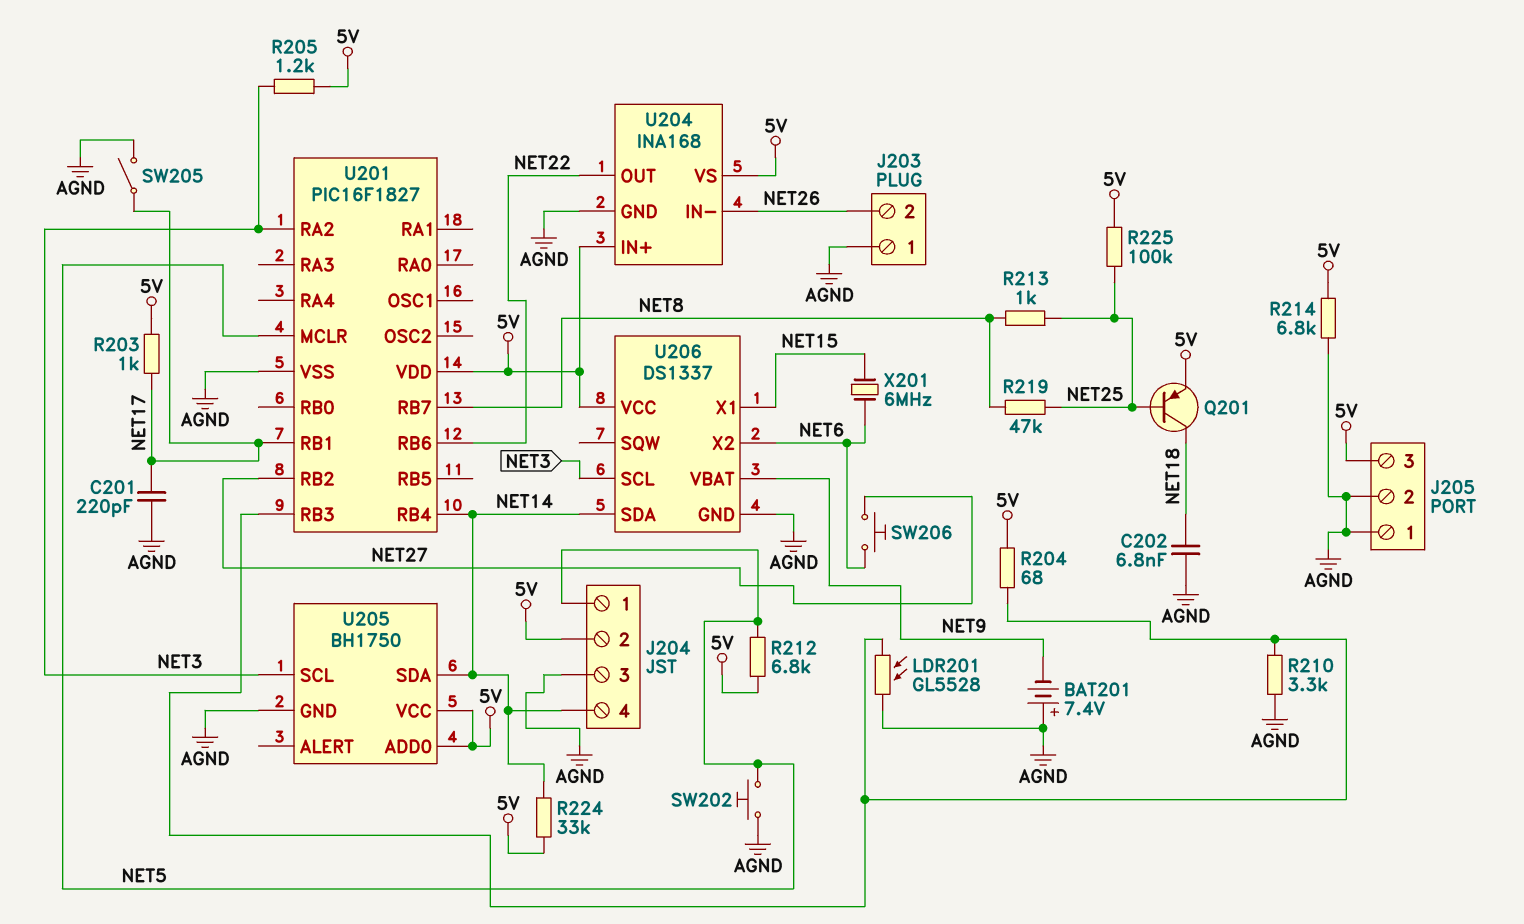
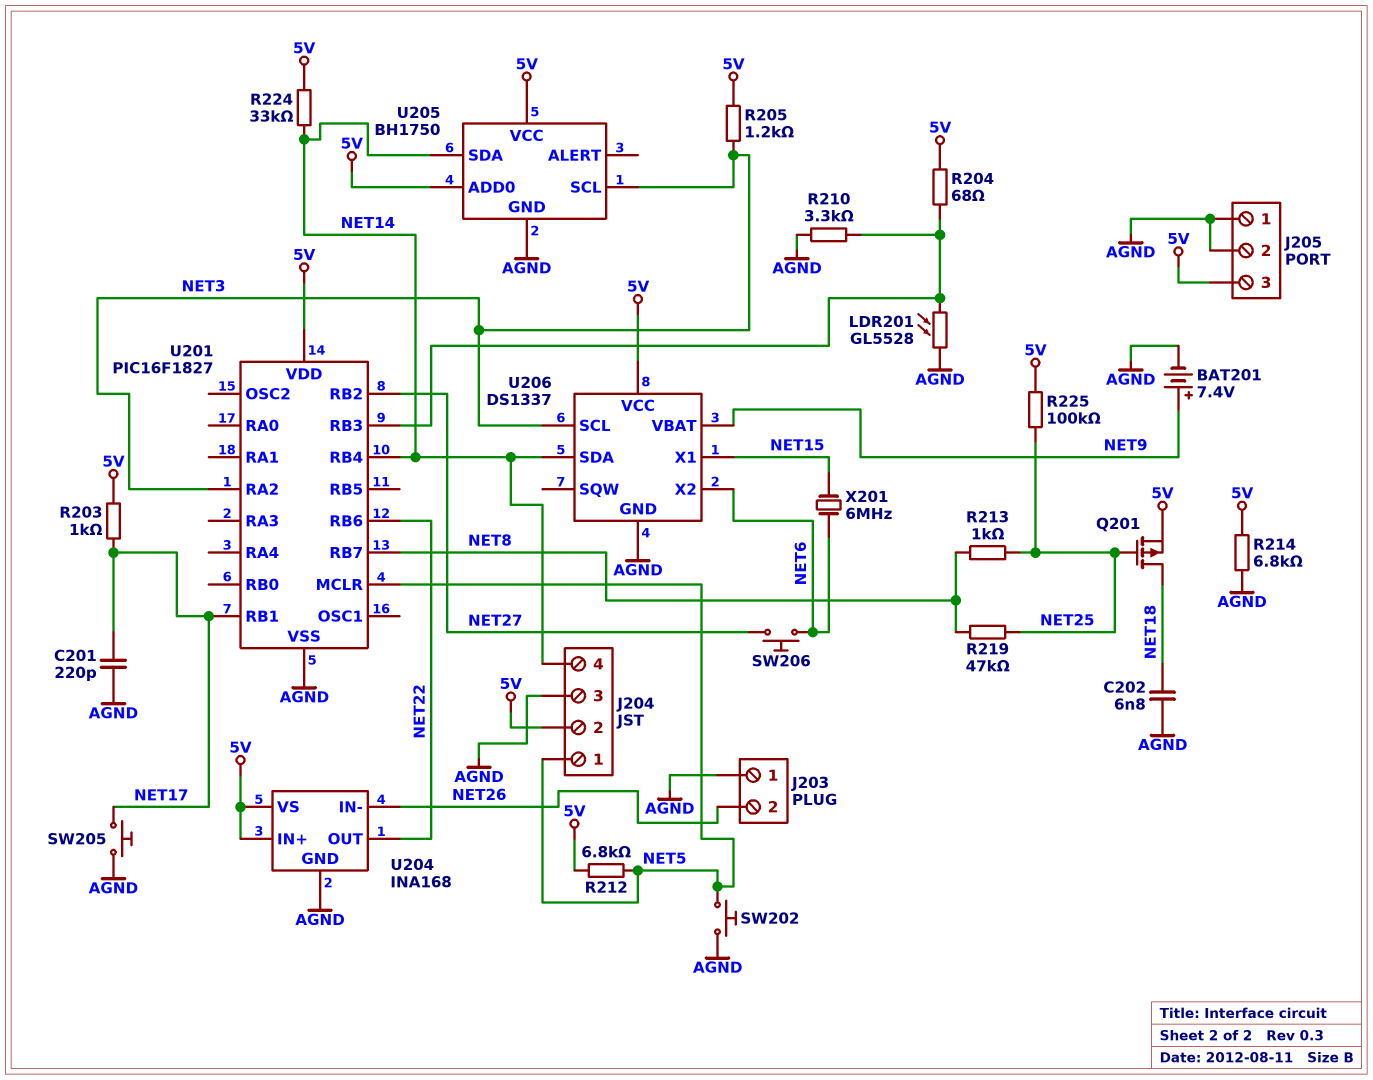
BAT201: 7.4V (plus AGND, minus NET9) -> 7.4V (plus NET9, minus AGND)
Q201: PNP (B NET25, C NET18, E 5V) -> PMOS (G NET25, D NET18, S 5V)
SW205: switch (AGND, NET17) -> button (AGND, NET17)

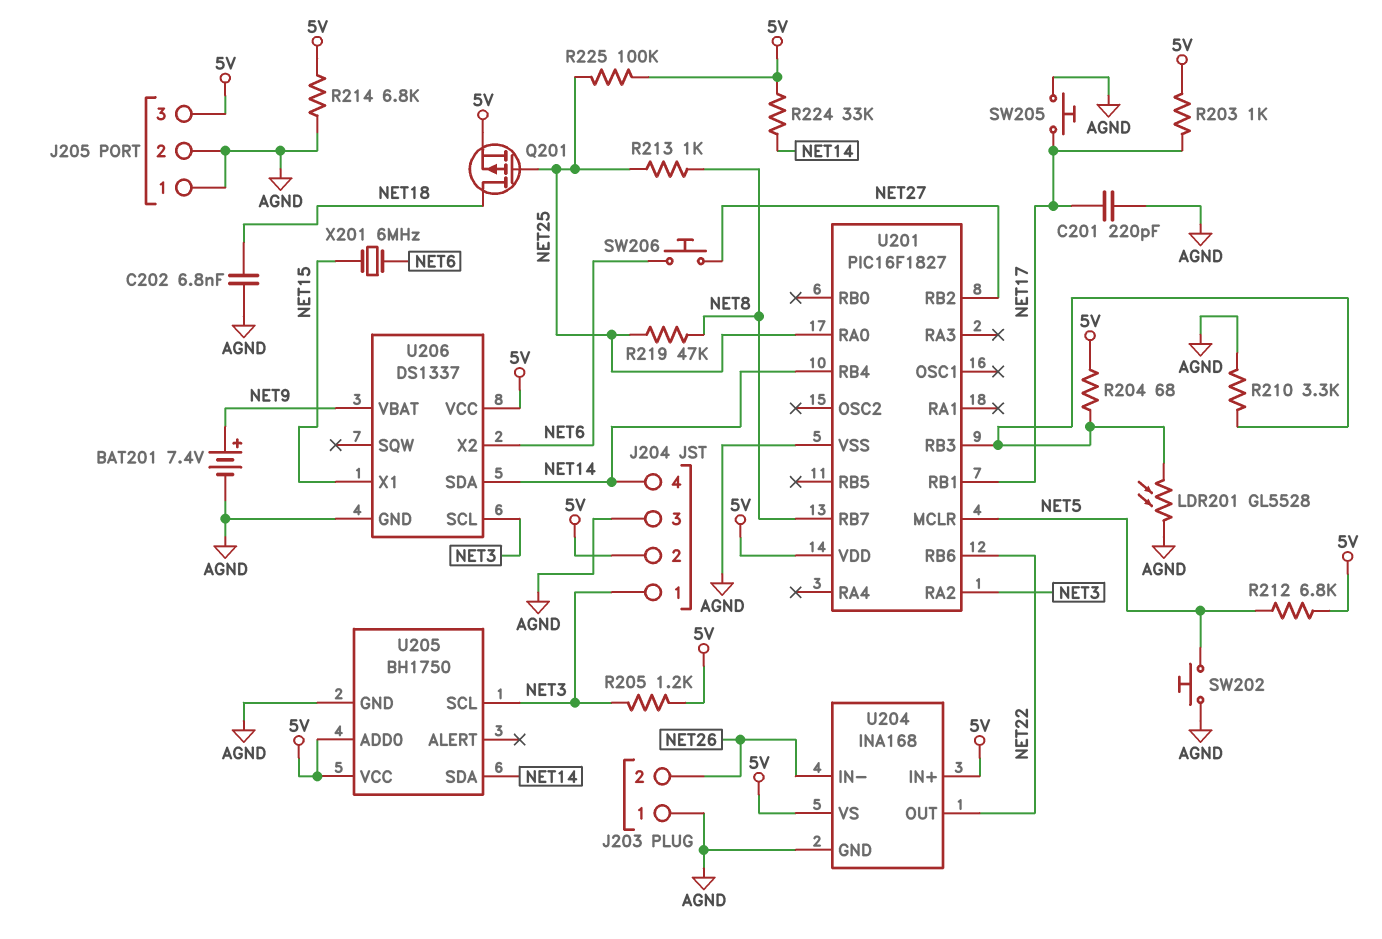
J204 pin 1: NET5 -> NET3
U201 pin RA0: none -> NET25

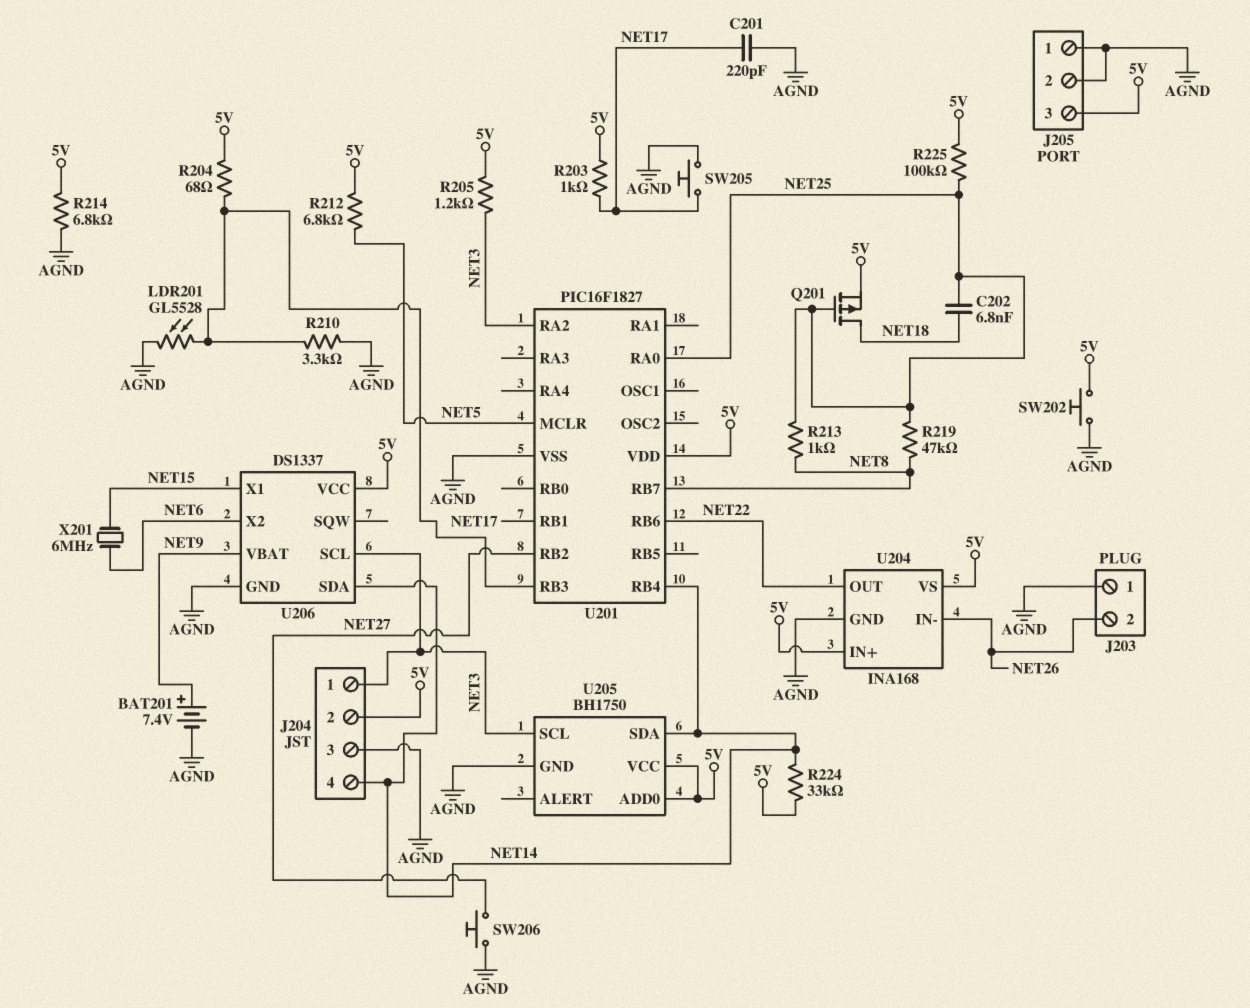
C202: 6.8nF (AGND, NET18) -> 6.8nF (NET18, NET25)
SW202: button (AGND, NET5) -> button (5V, AGND)
SW206: button (NET6, NET27) -> button (AGND, NET27)

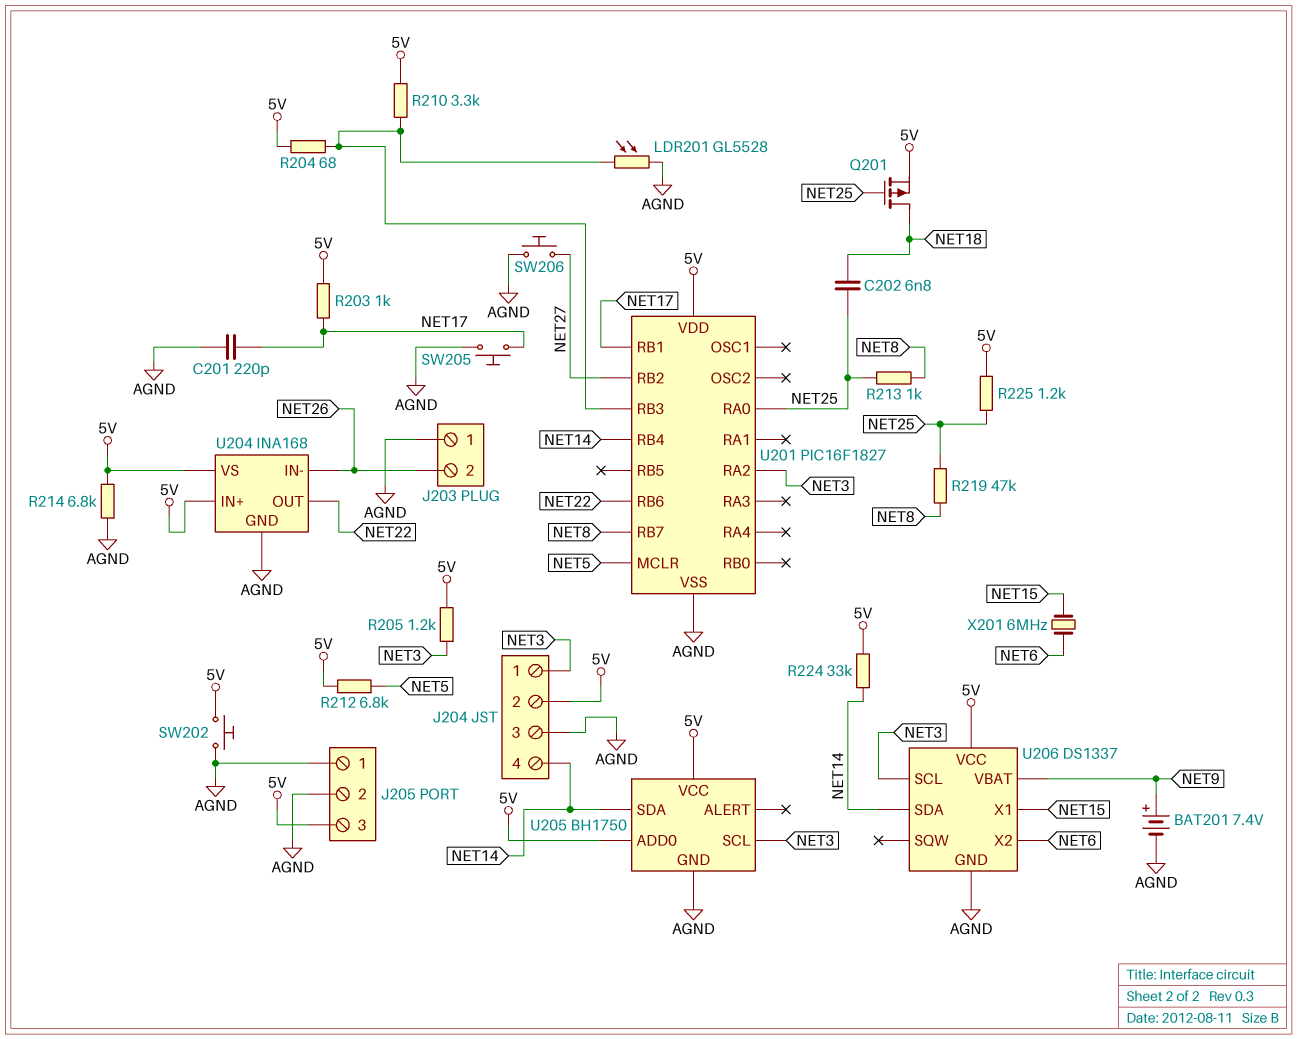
R210: 3.3k (AGND, U201/RB3) -> 3.3k (5V, U201/RB3)
R225: 100k (5V, NET25) -> 1.2k (5V, NET25)

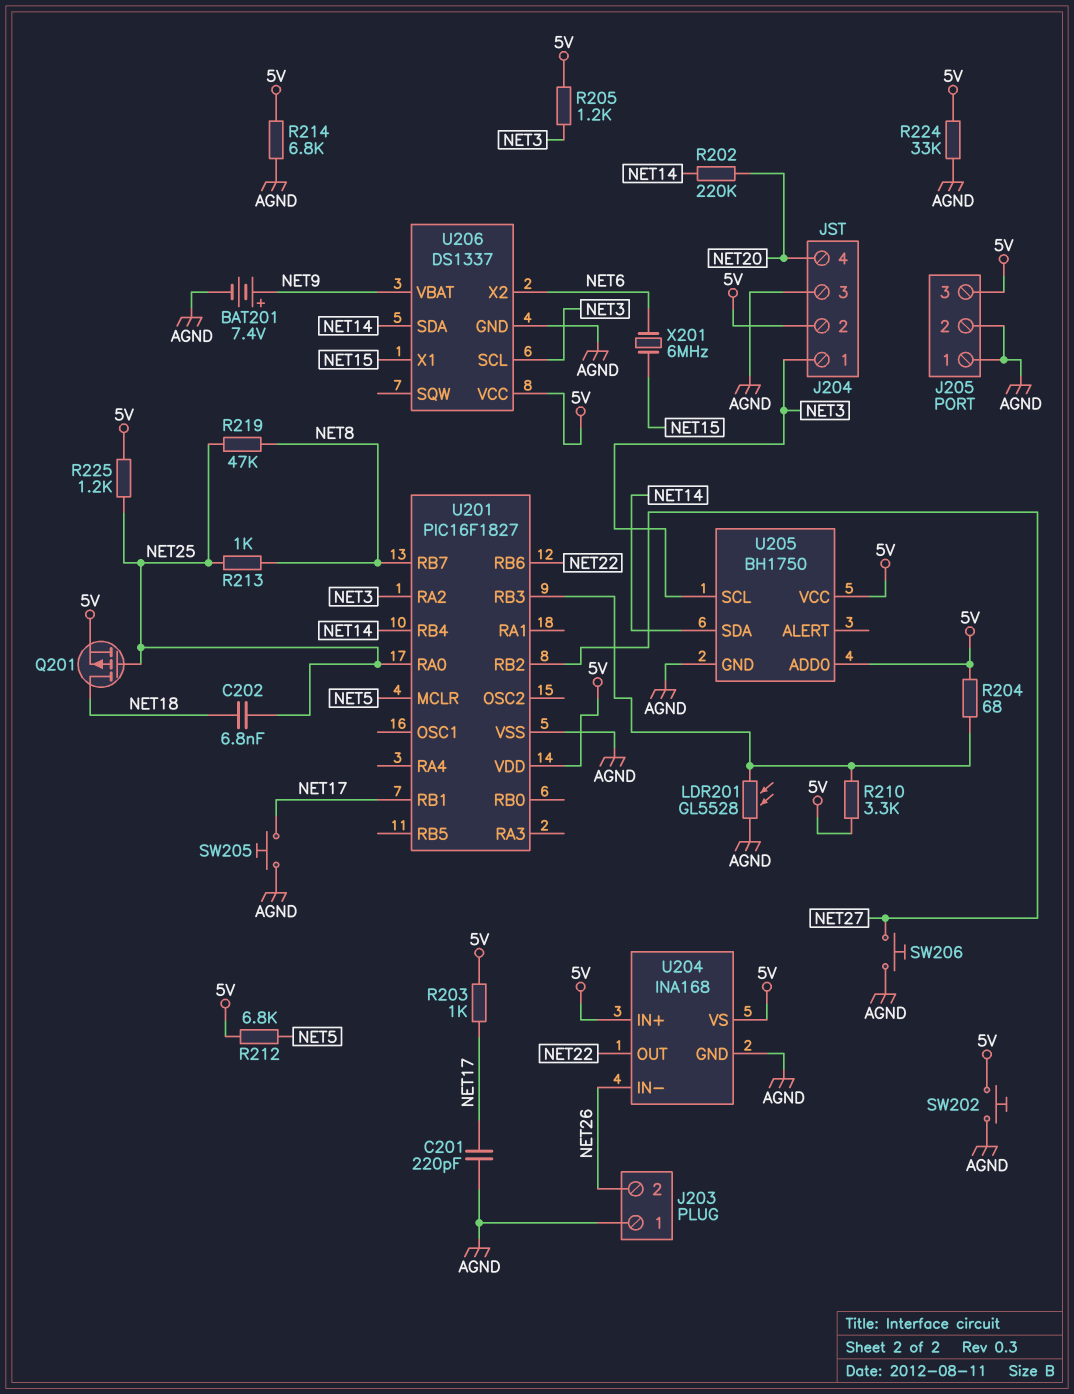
J204 pin 4: NET14 -> NET20
R202: none -> 220k (NET14, NET20)
R224: 33k (5V, NET14) -> 33k (5V, AGND)

